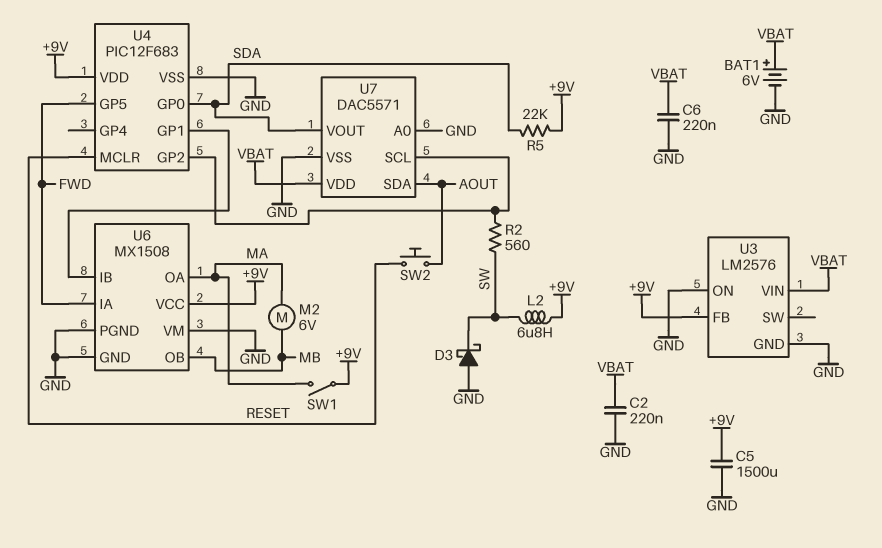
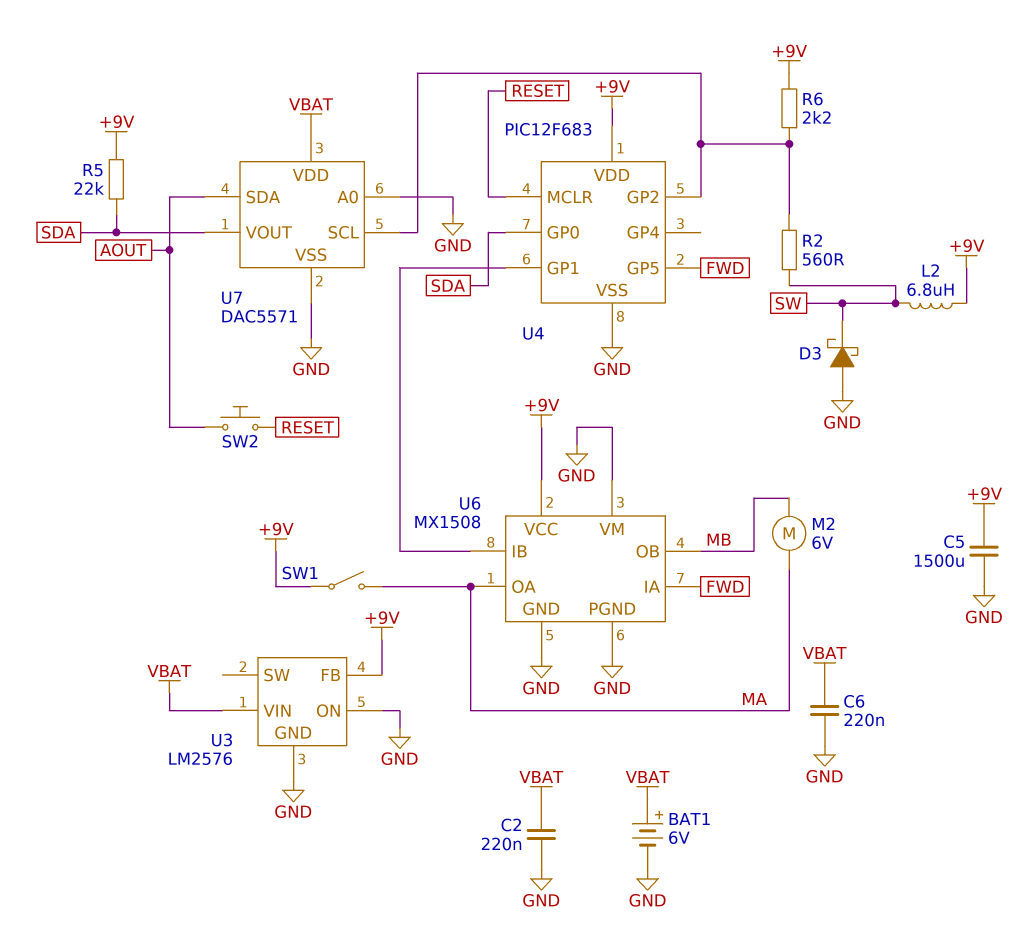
R6: none -> 2.2k (+9V, U4/GP2)

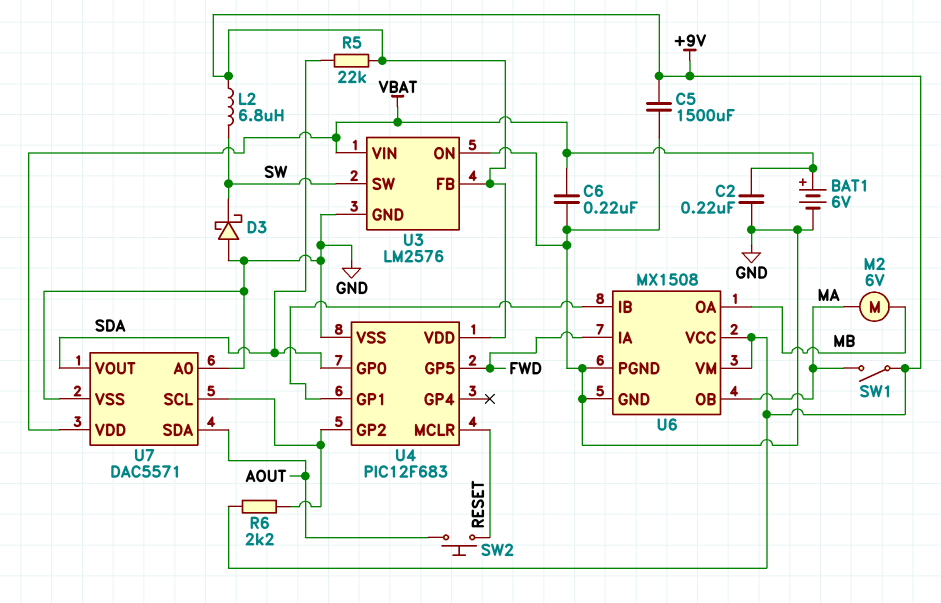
R2: 560 (SW, U4/GP2) -> none
U3 pin SW: none -> SW
U6 pin OA: MA -> MB
U6 pin OB: MB -> MA
U6 pin VM: GND -> +9V

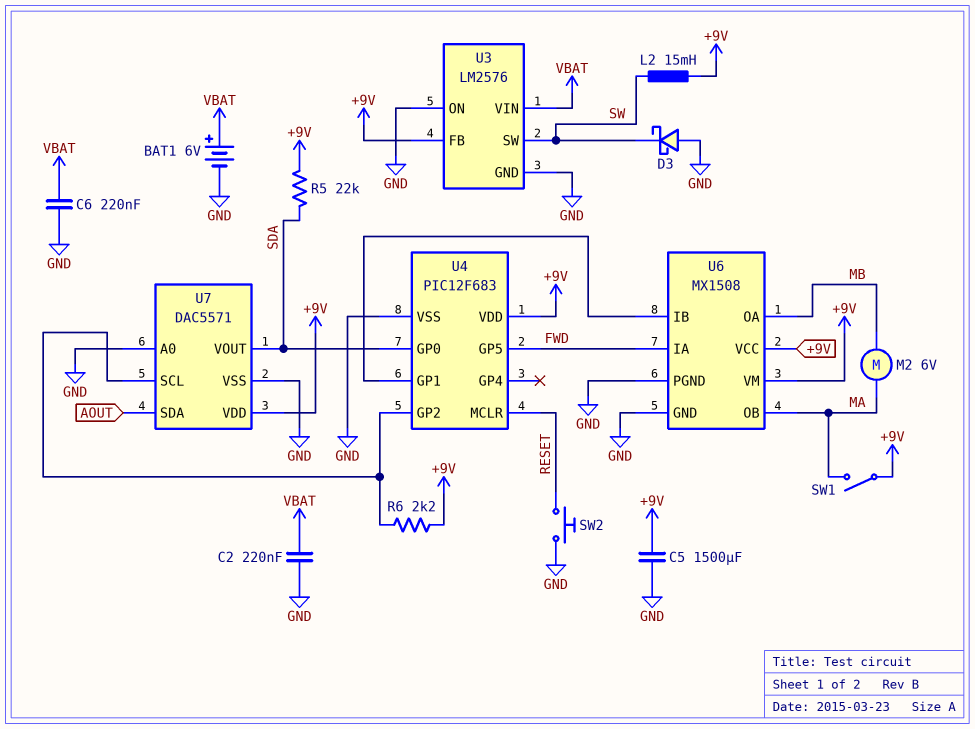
L2: 6.8uH (+9V, SW) -> 15mH (+9V, SW)
SW2: button (AOUT, RESET) -> button (GND, RESET)
U7 pin VDD: VBAT -> +9V

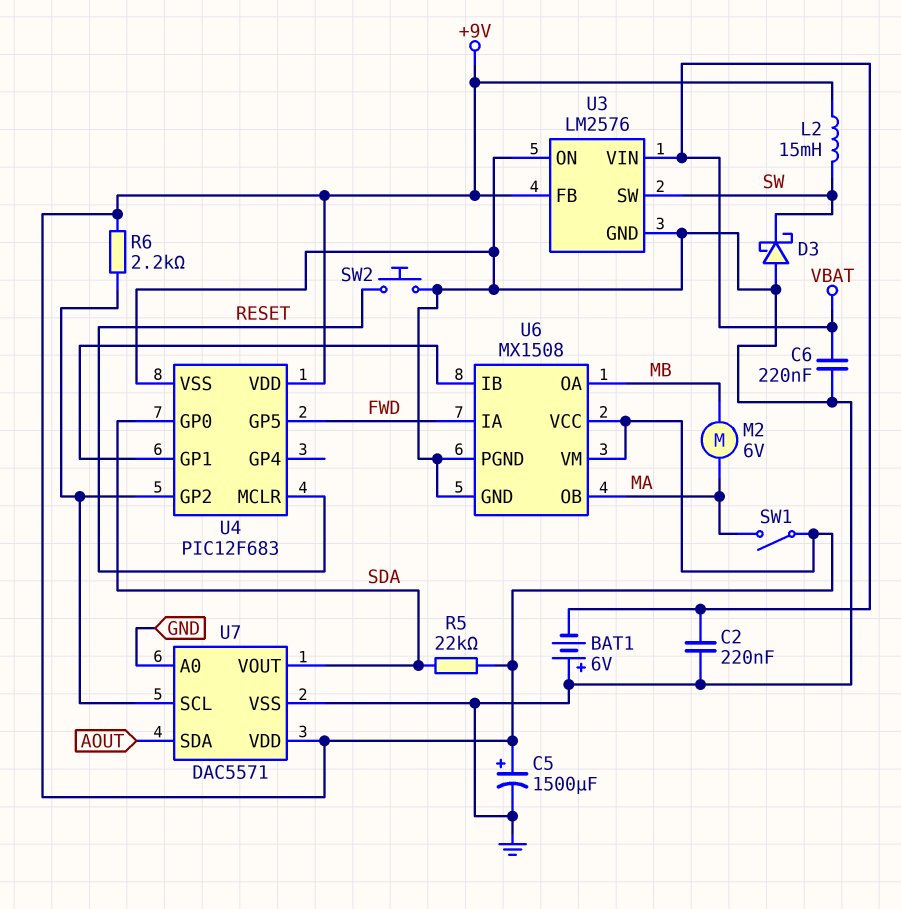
BAT1: 6V (plus VBAT, minus GND) -> 6V (plus GND, minus VBAT)
C5: 1500uF (+9V, GND) -> 1500uF (plus +9V, minus GND)

